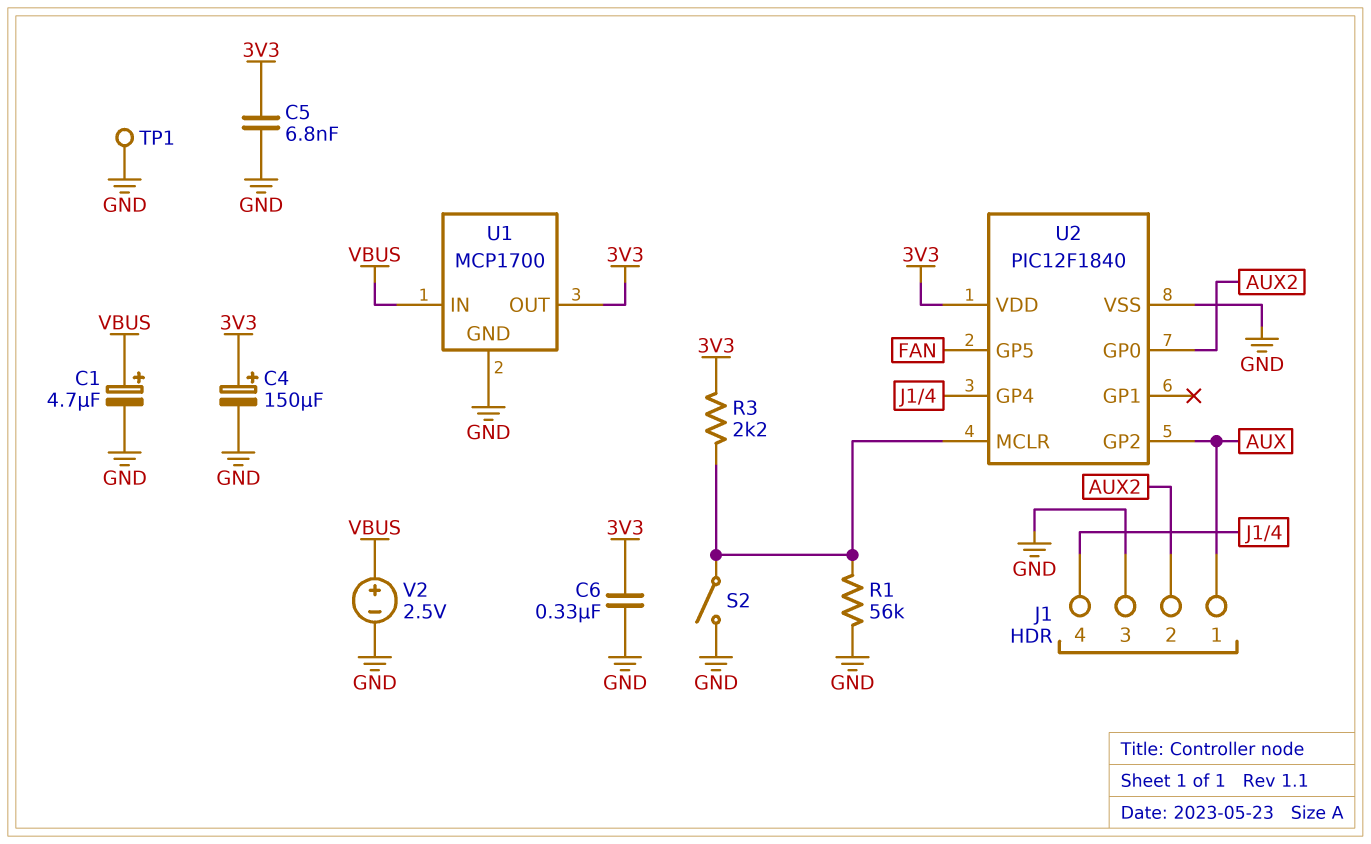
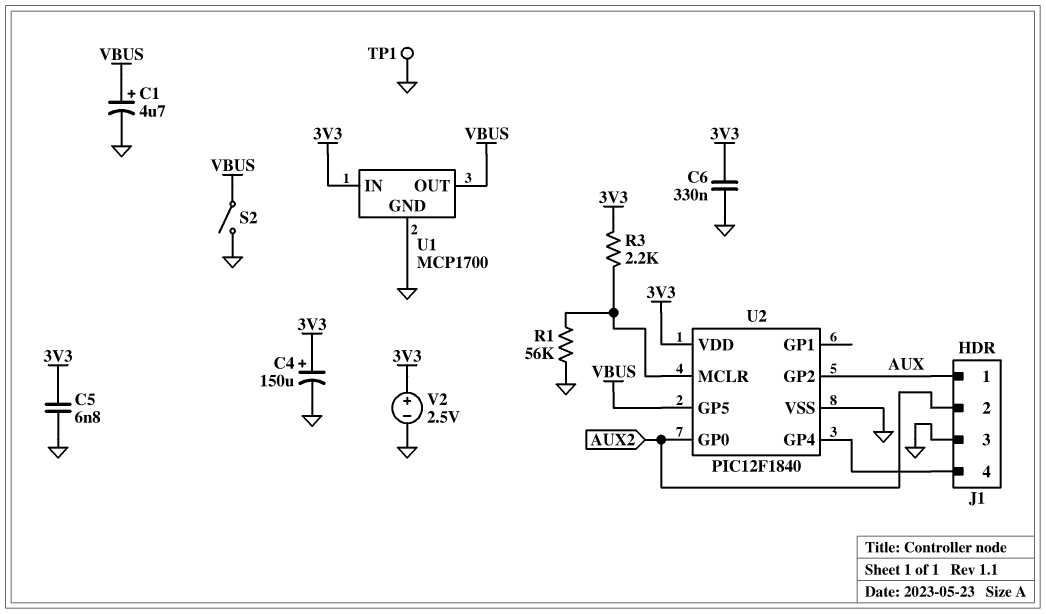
S2: switch (GND, U2/MCLR) -> switch (GND, VBUS)
U1 pin IN: VBUS -> 3V3
U1 pin OUT: 3V3 -> VBUS
U2 pin GP5: FAN -> VBUS
V2: 2.5V (plus VBUS, minus GND) -> 2.5V (plus 3V3, minus GND)

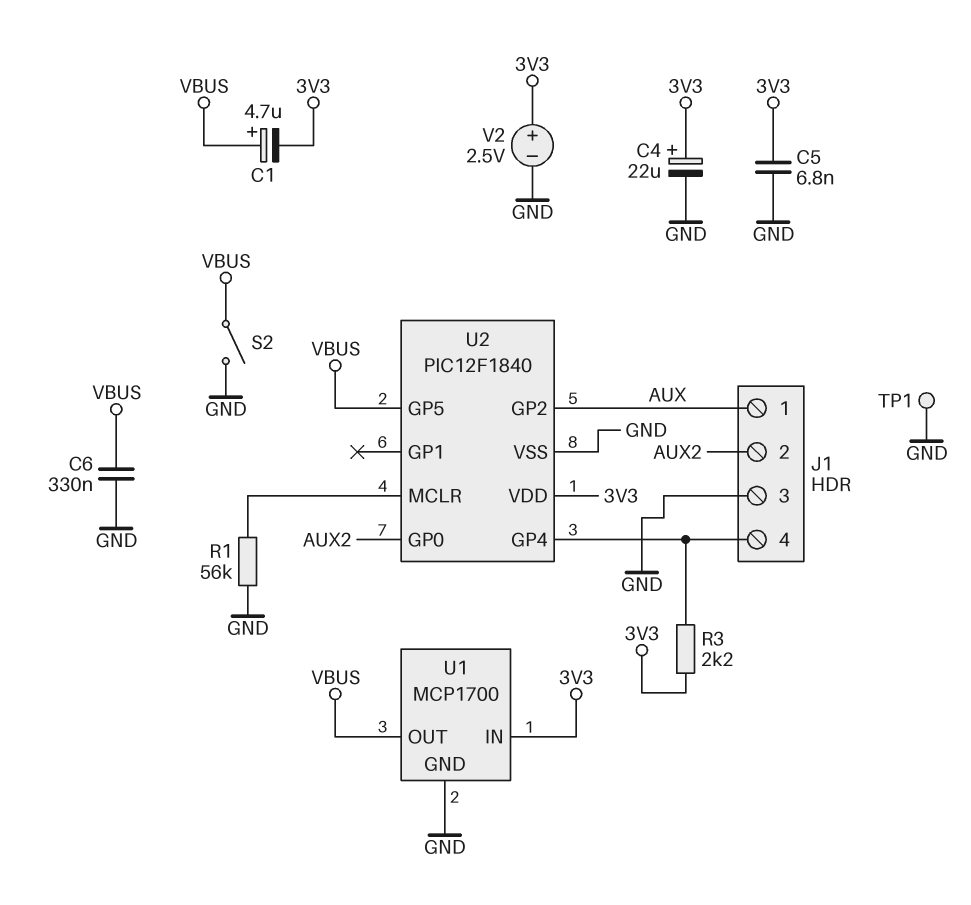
C1: 4.7uF (plus VBUS, minus GND) -> 4.7uF (plus VBUS, minus 3V3)
C4: 150uF (plus 3V3, minus GND) -> 22uF (plus 3V3, minus GND)
C6: 330nF (3V3, GND) -> 330nF (GND, VBUS)
R3: 2.2k (3V3, U2/MCLR) -> 2.2k (3V3, J1/4)

